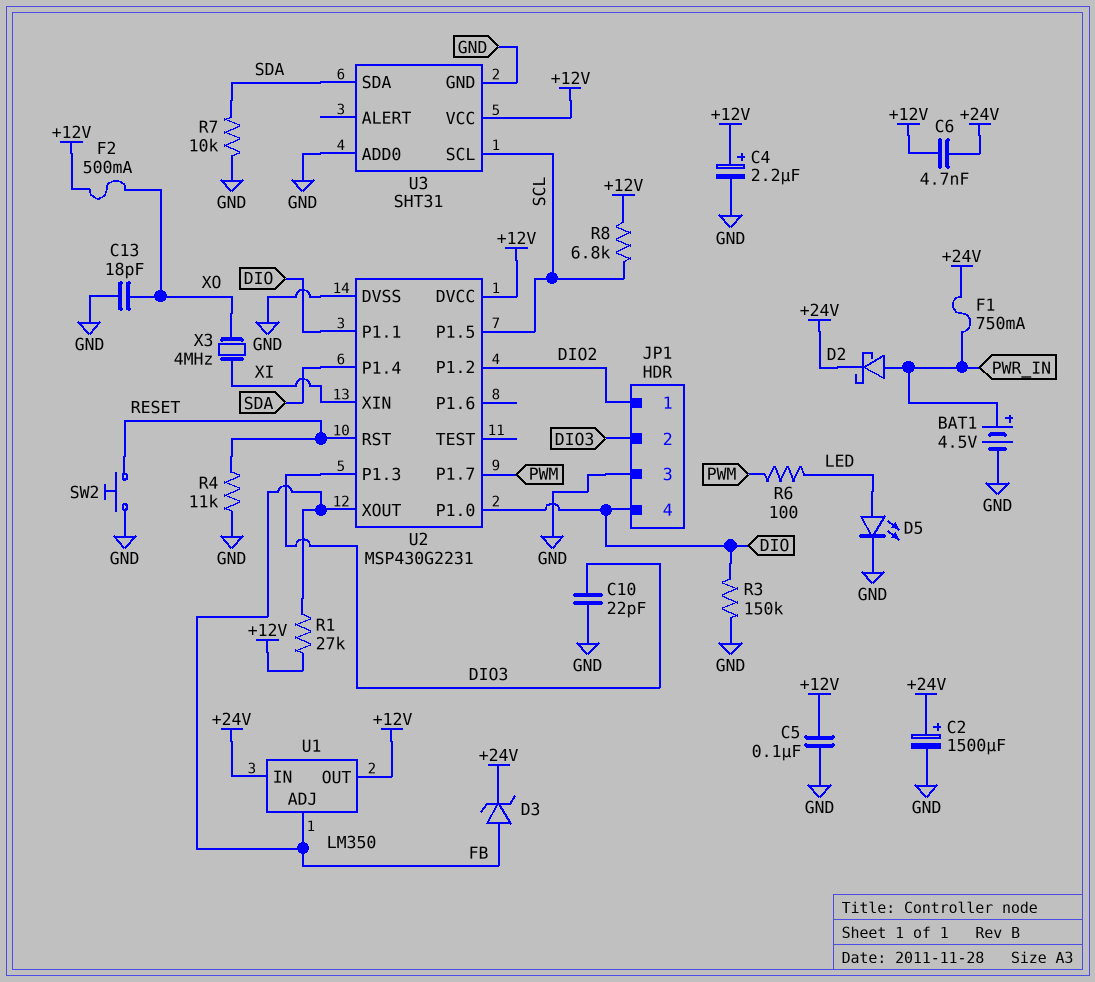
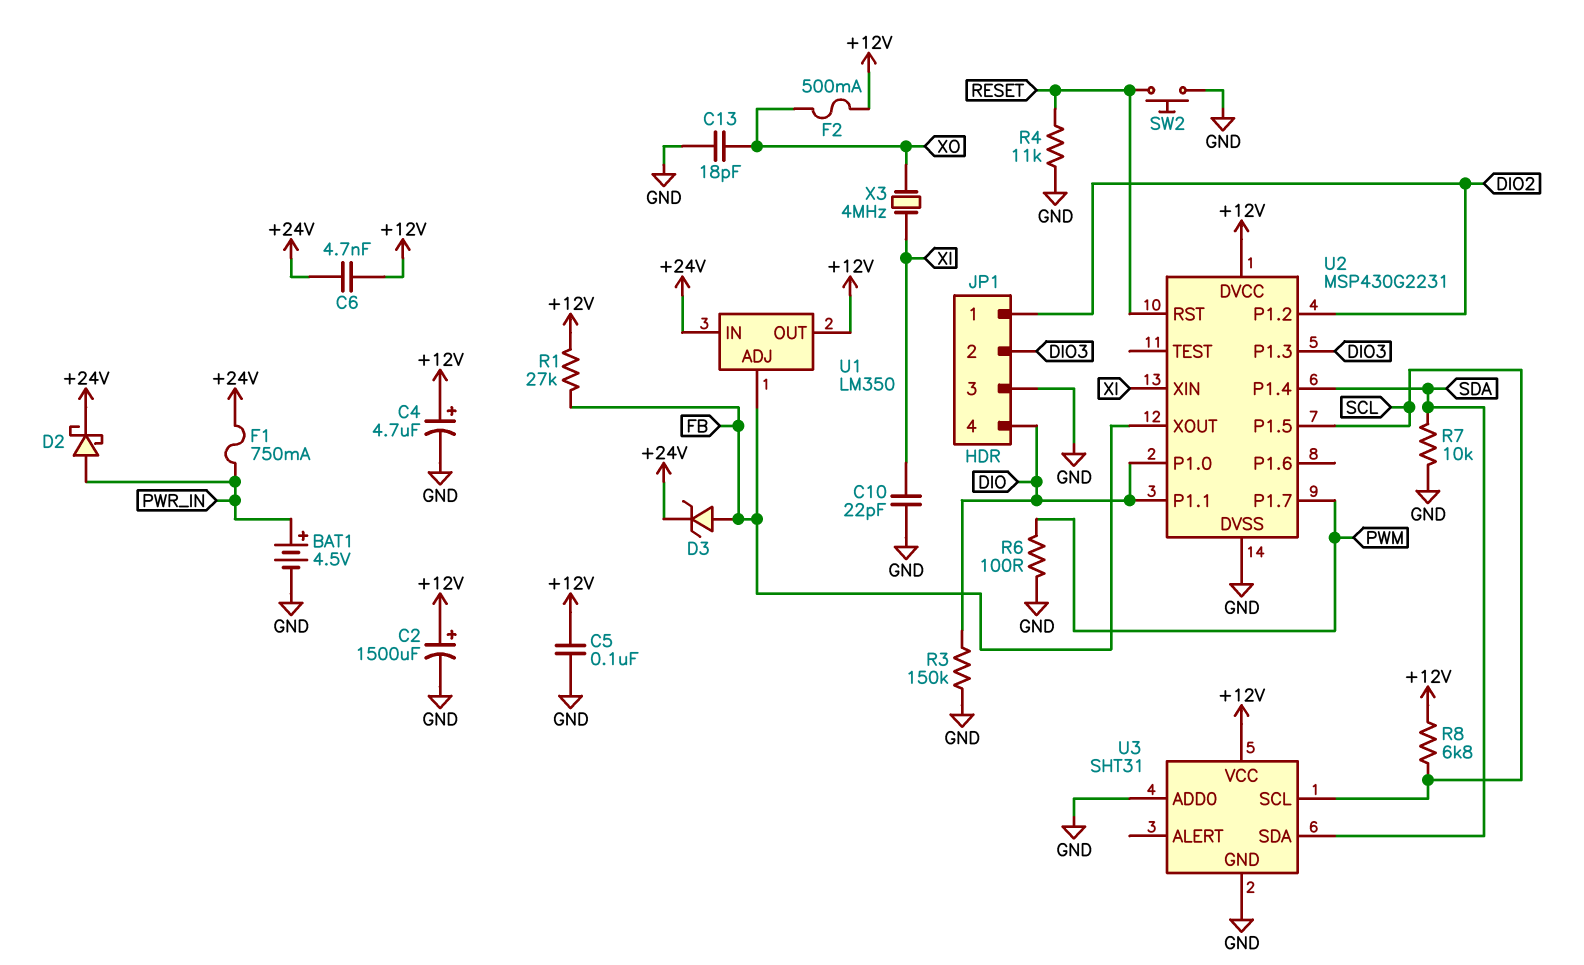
C2: 1500uF (plus +24V, minus GND) -> 1500uF (plus +12V, minus GND)
C4: 2.2uF (plus +12V, minus GND) -> 4.7uF (plus +12V, minus GND)
C10: 22pF (DIO3, GND) -> 22pF (GND, XI)
D5: LED (A LED, K GND) -> none
R6: 100 (LED, PWM) -> 100 (GND, PWM)

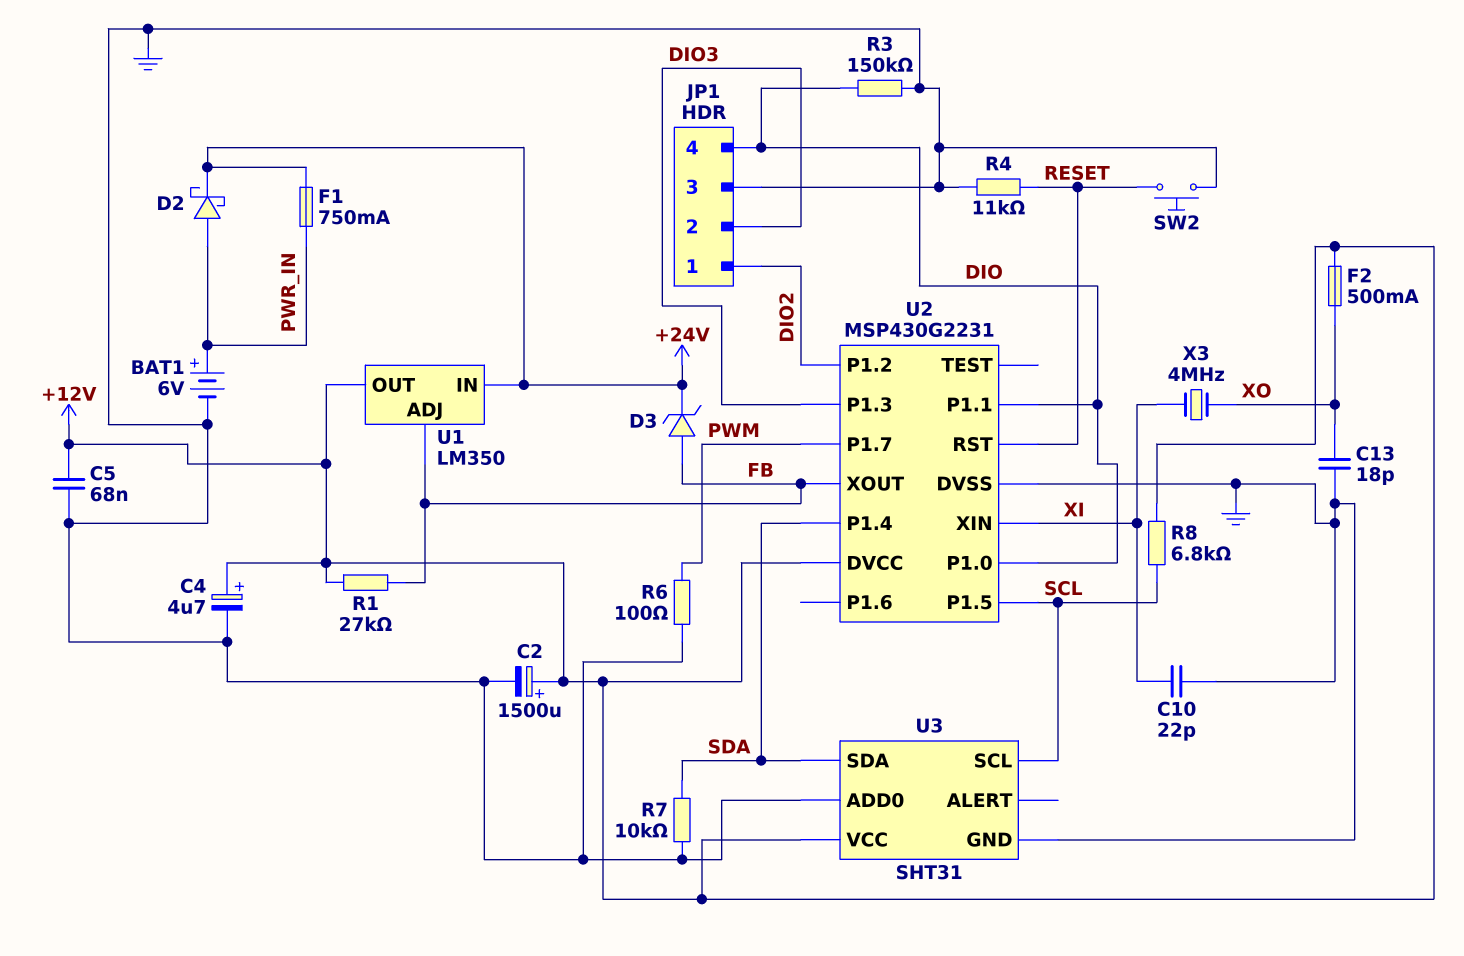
BAT1: 4.5V (plus PWR_IN, minus GND) -> 6V (plus PWR_IN, minus GND)
C5: 100nF (+12V, GND) -> 68nF (+12V, GND)
C6: 4.7nF (+12V, +24V) -> none

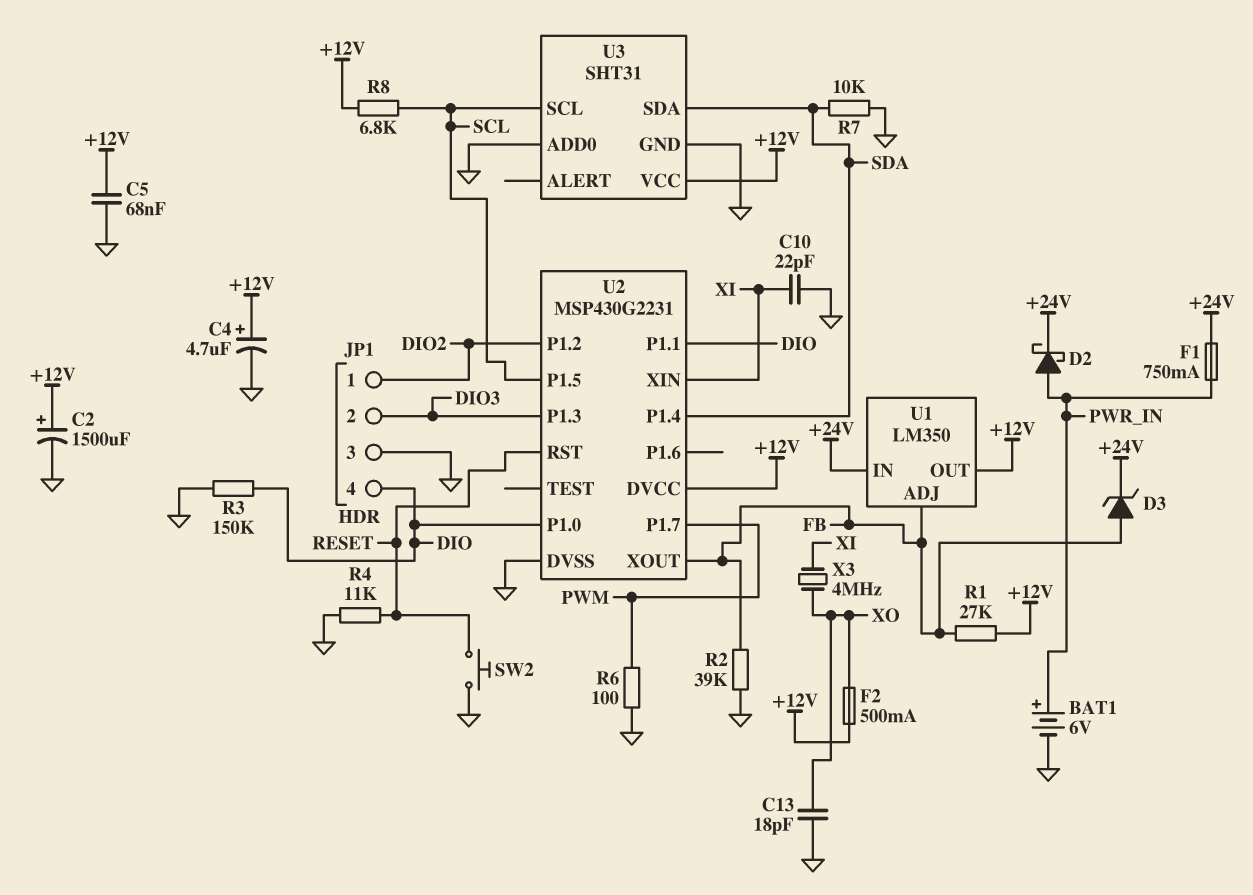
R2: none -> 39k (FB, GND)

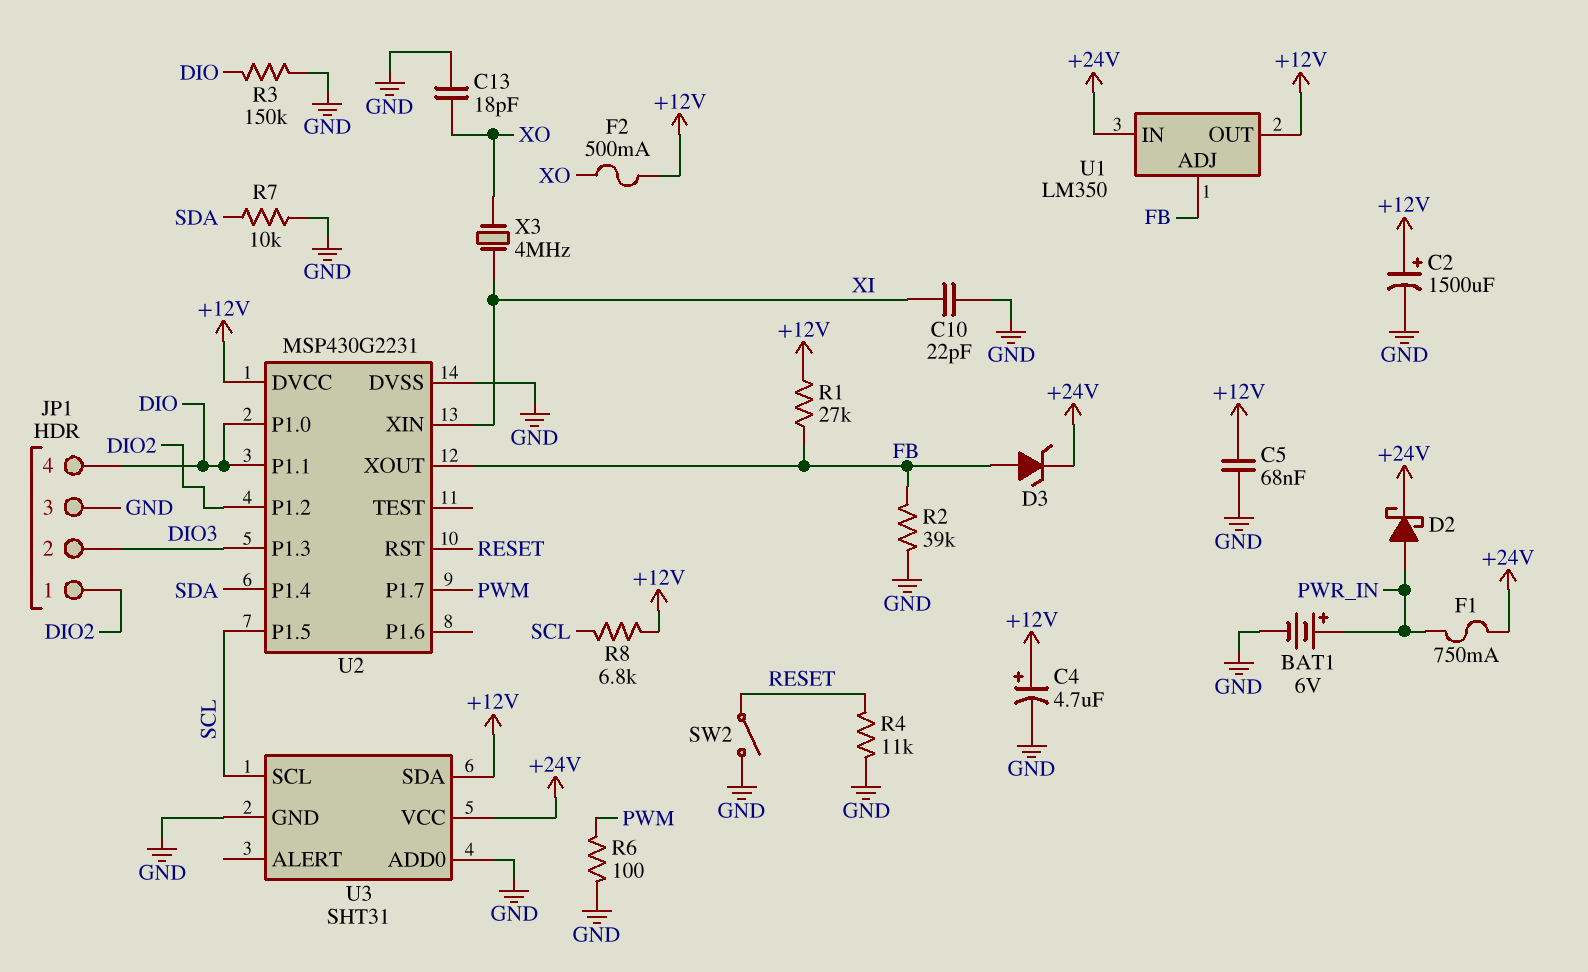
SW2: button (GND, RESET) -> switch (GND, RESET)
U3 pin SDA: SDA -> +12V
U3 pin VCC: +12V -> +24V

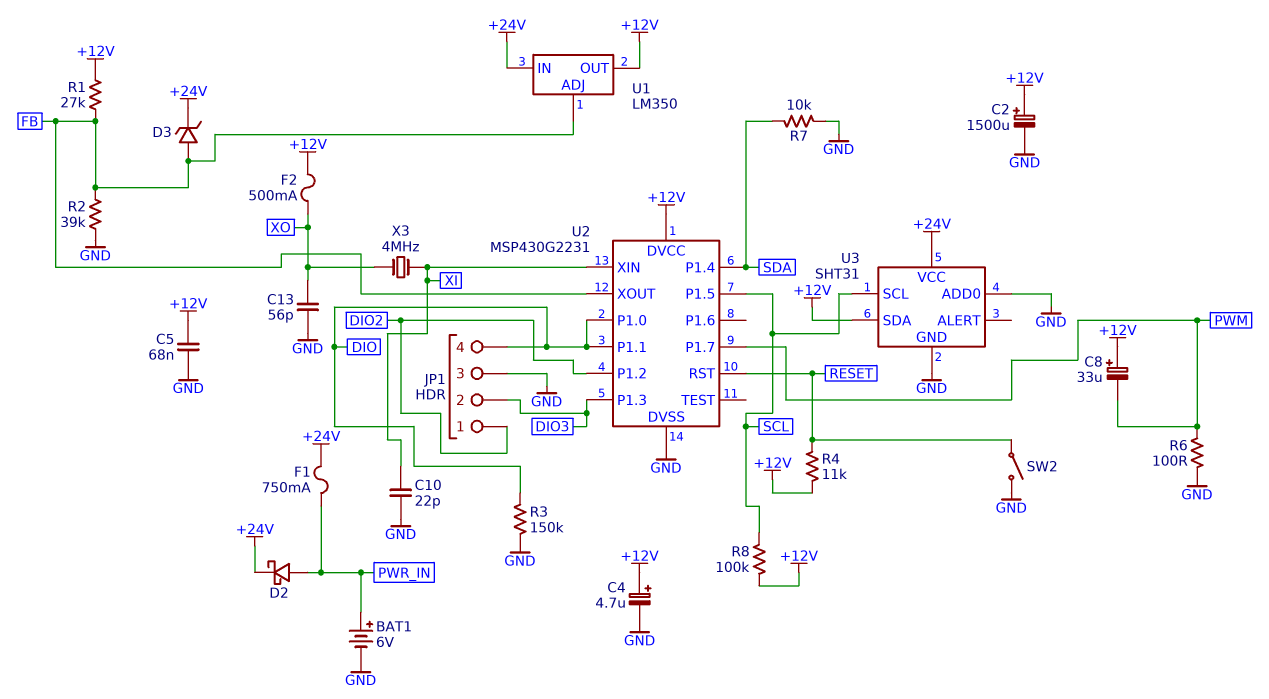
C8: none -> 33uF (plus +12V, minus PWM)
C13: 18pF (GND, XO) -> 56pF (GND, XO)
R4: 11k (GND, RESET) -> 11k (+12V, RESET)
R8: 6.8k (+12V, SCL) -> 100k (+12V, SCL)

